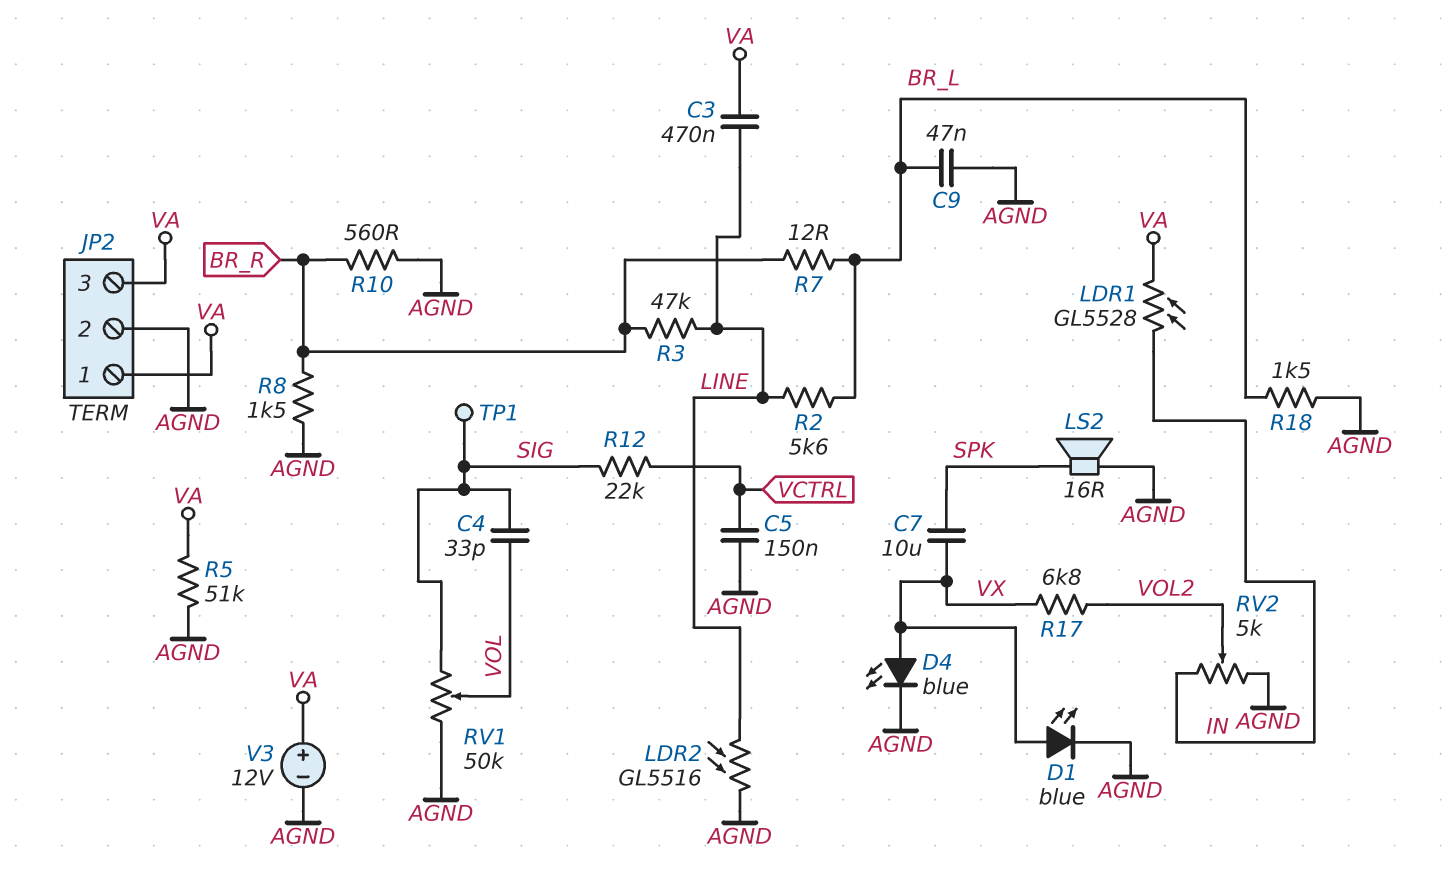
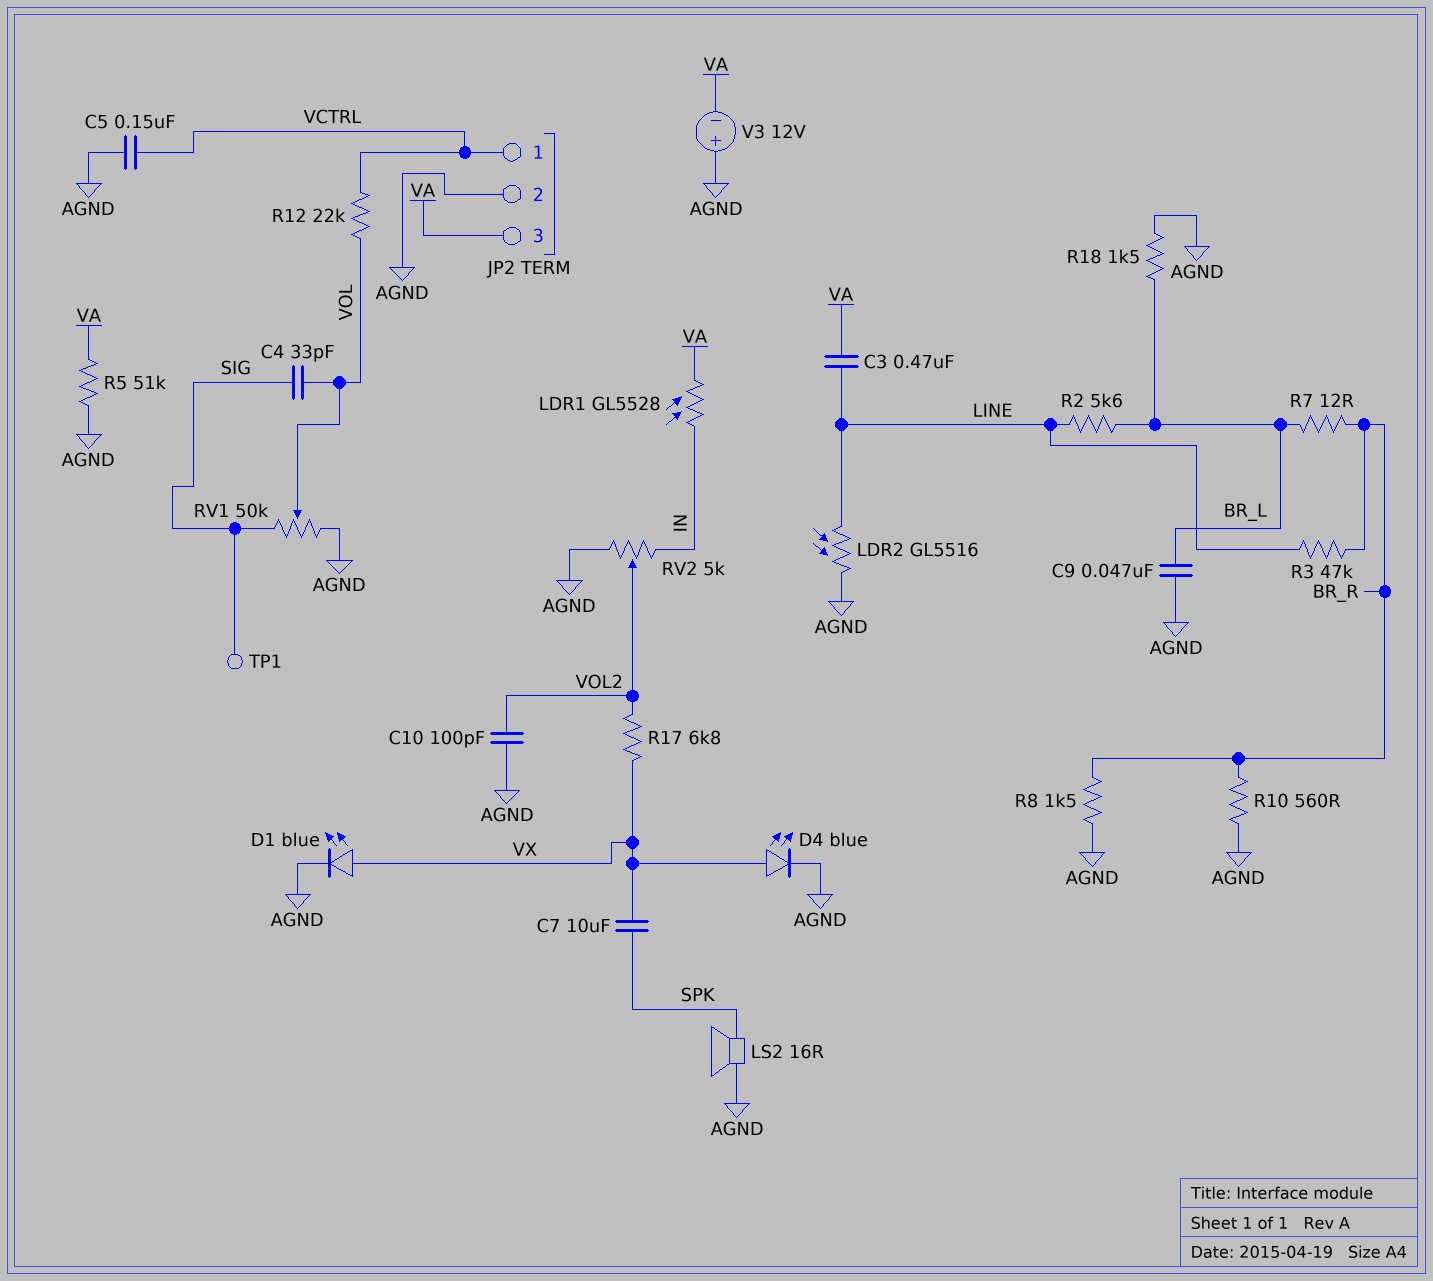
C10: none -> 100pF (AGND, VOL2)
JP2 pin 1: VA -> VCTRL
R12: 22k (SIG, VCTRL) -> 22k (VCTRL, VOL)
V3: 12V (plus VA, minus AGND) -> 12V (plus AGND, minus VA)

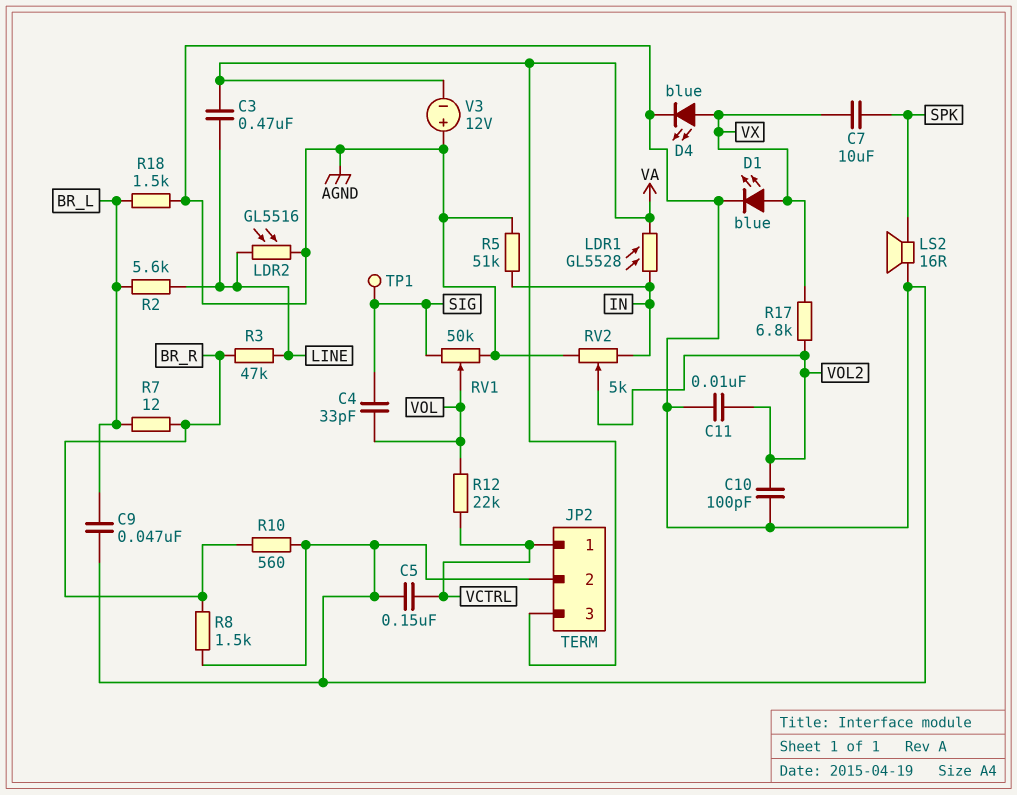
C11: none -> 10nF (AGND, VOL2)
R5: 51k (AGND, VA) -> 51k (AGND, IN)

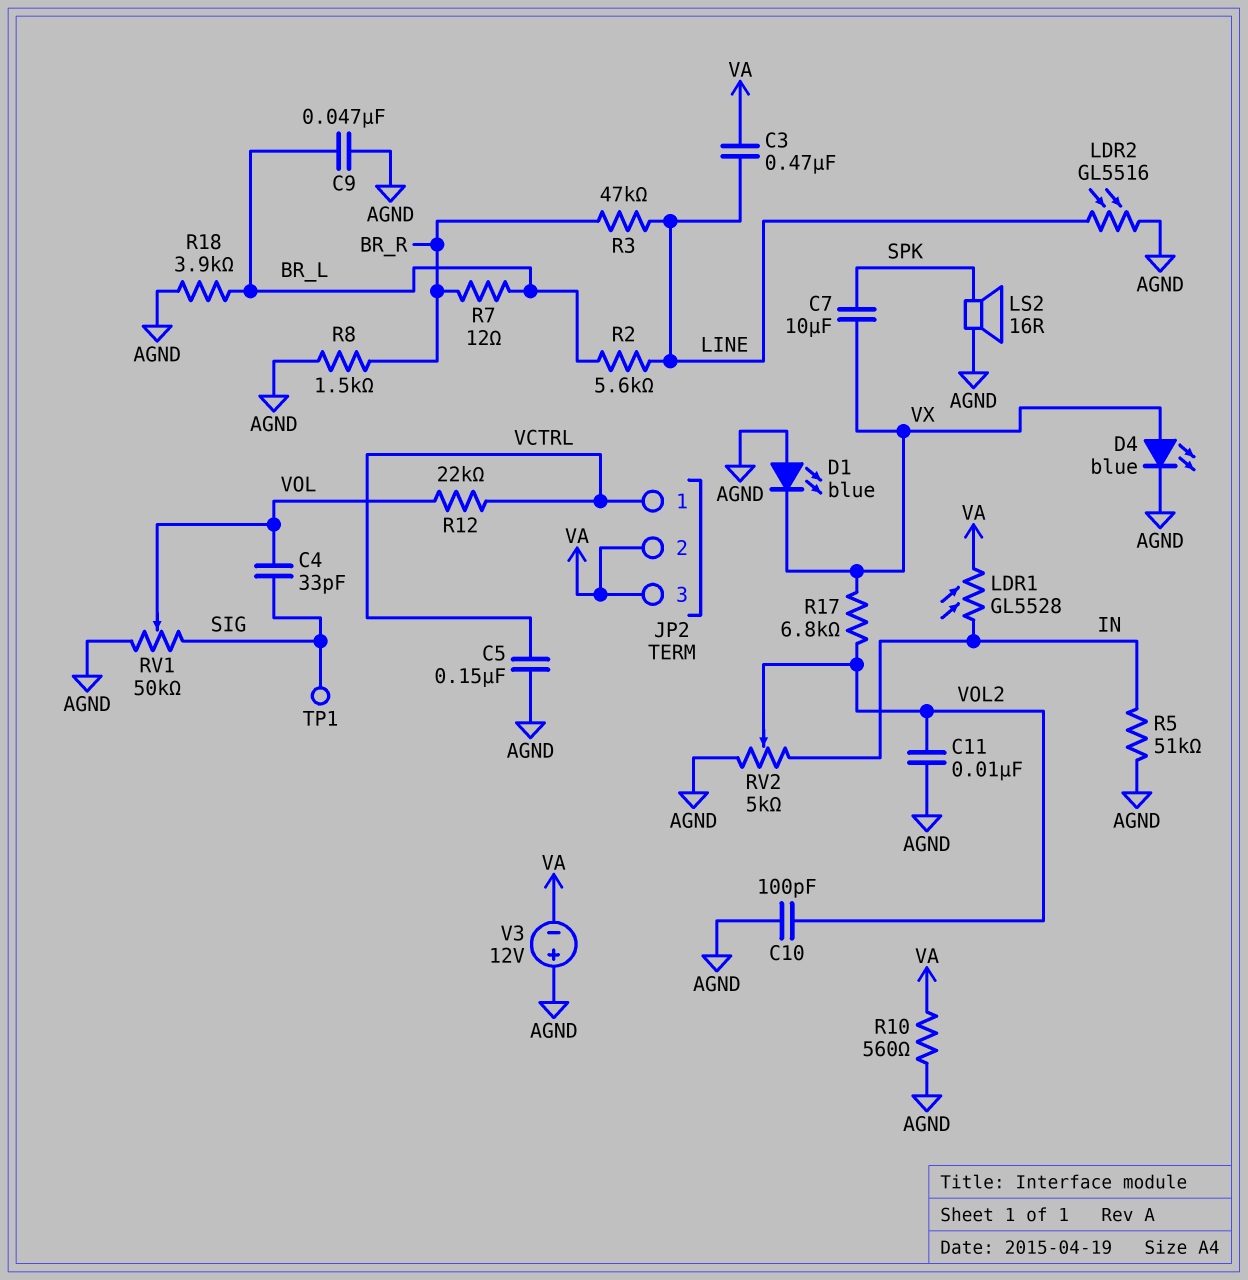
D1: LED blue (A VX, K AGND) -> LED blue (A AGND, K VX)
JP2 pin 2: AGND -> VA
R10: 560 (AGND, BR_R) -> 560 (AGND, VA)
R18: 1.5k (AGND, BR_L) -> 3.9k (AGND, BR_L)

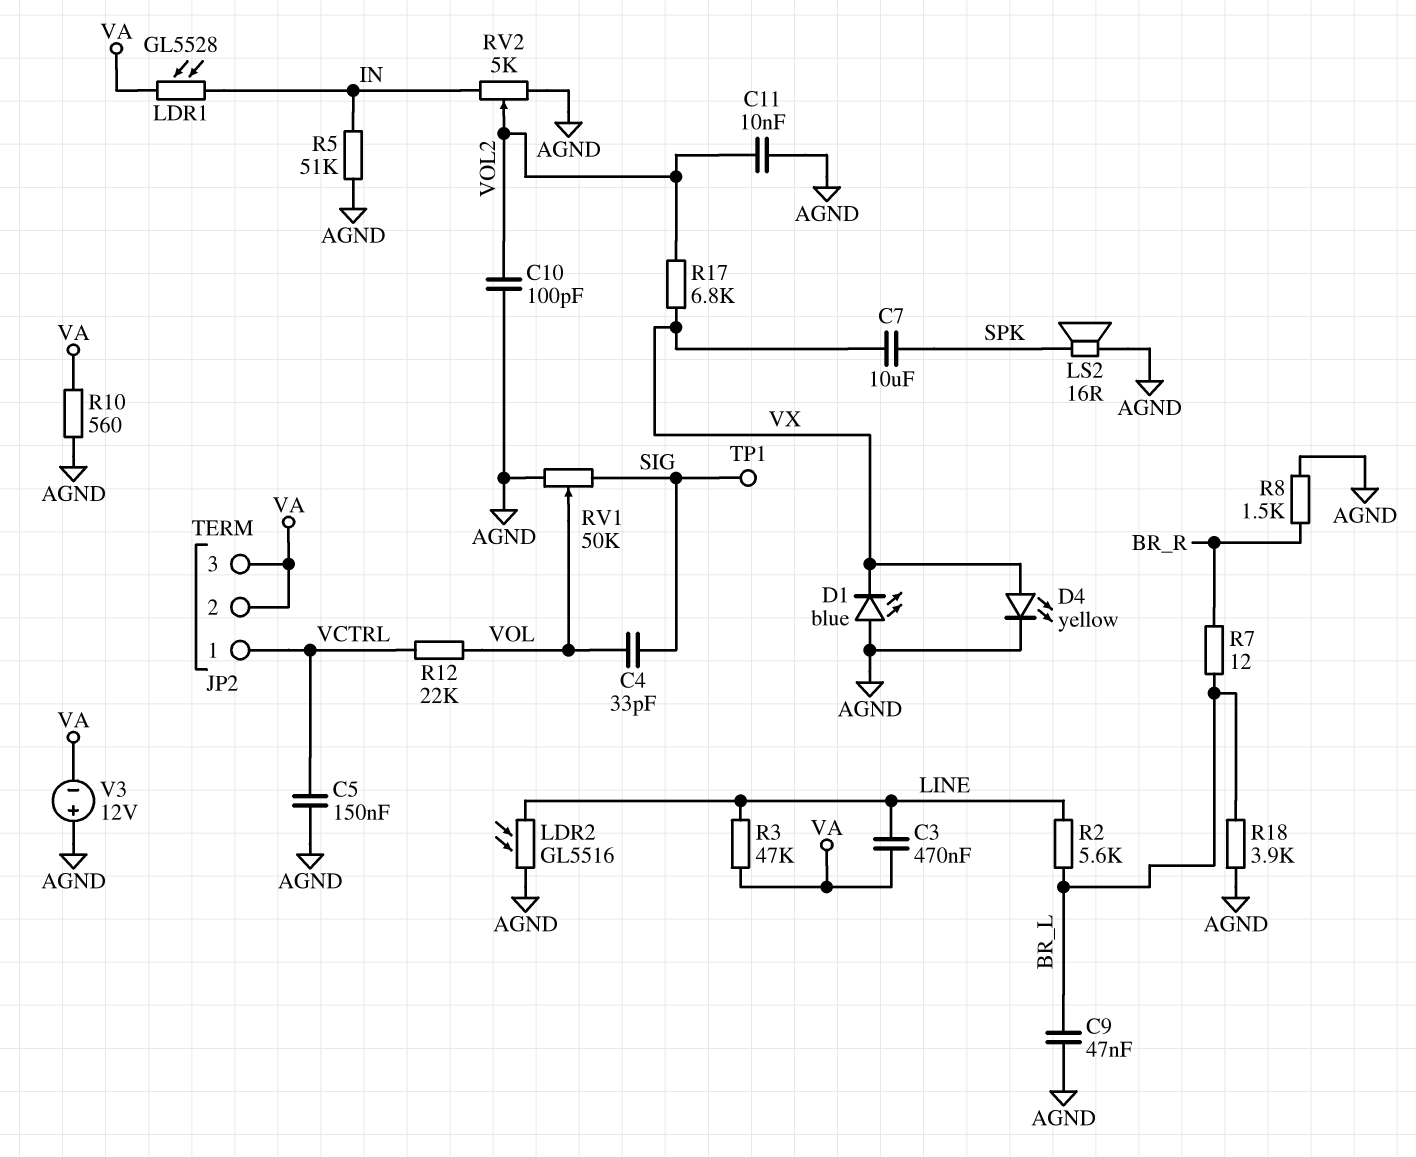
D4: LED blue (A VX, K AGND) -> LED yellow (A VX, K AGND)
R3: 47k (BR_R, LINE) -> 47k (LINE, VA)

